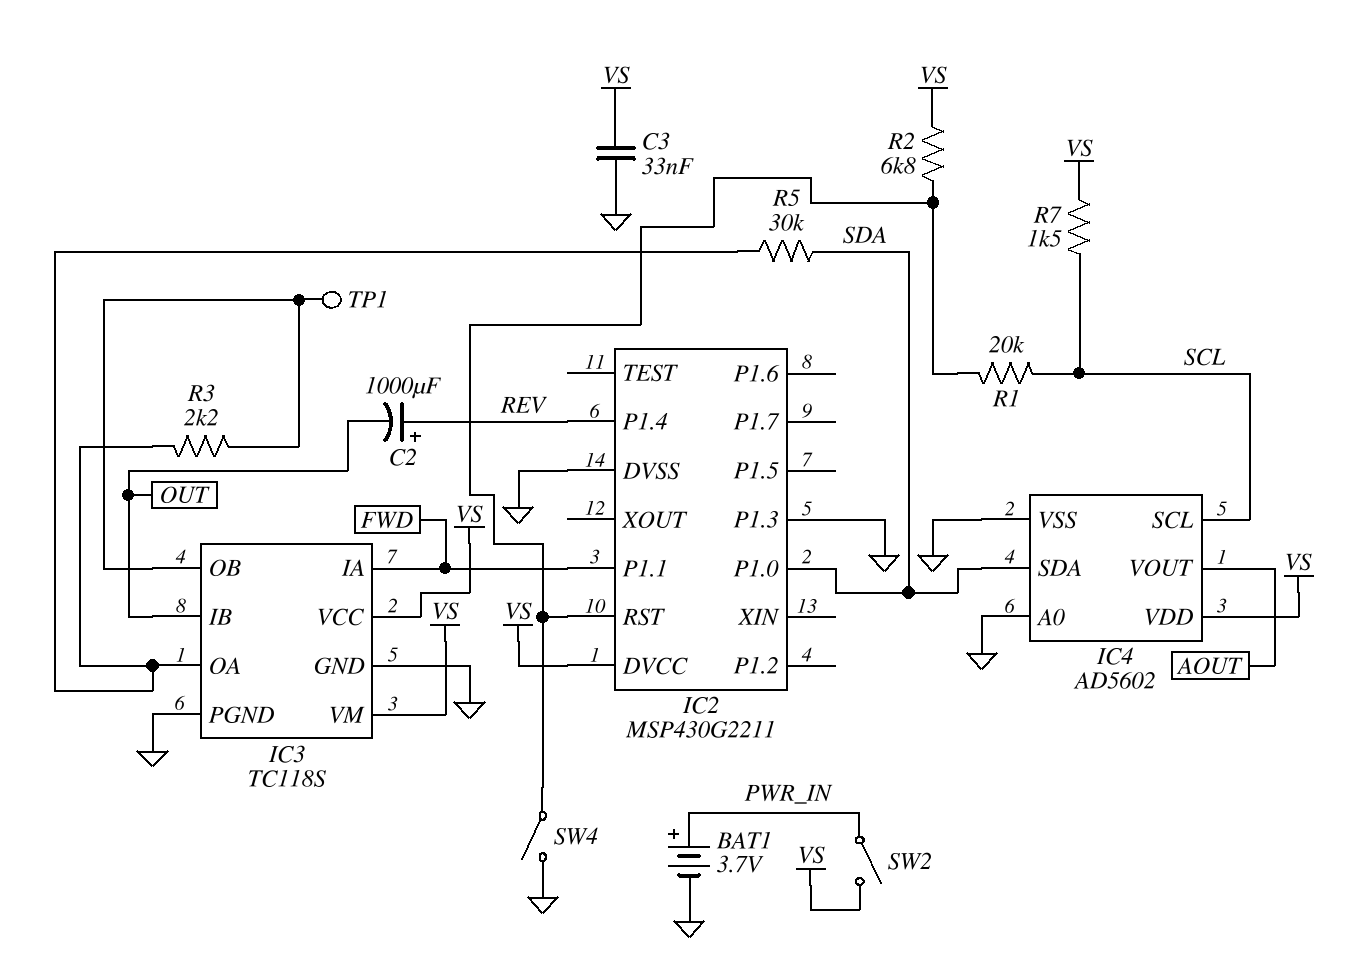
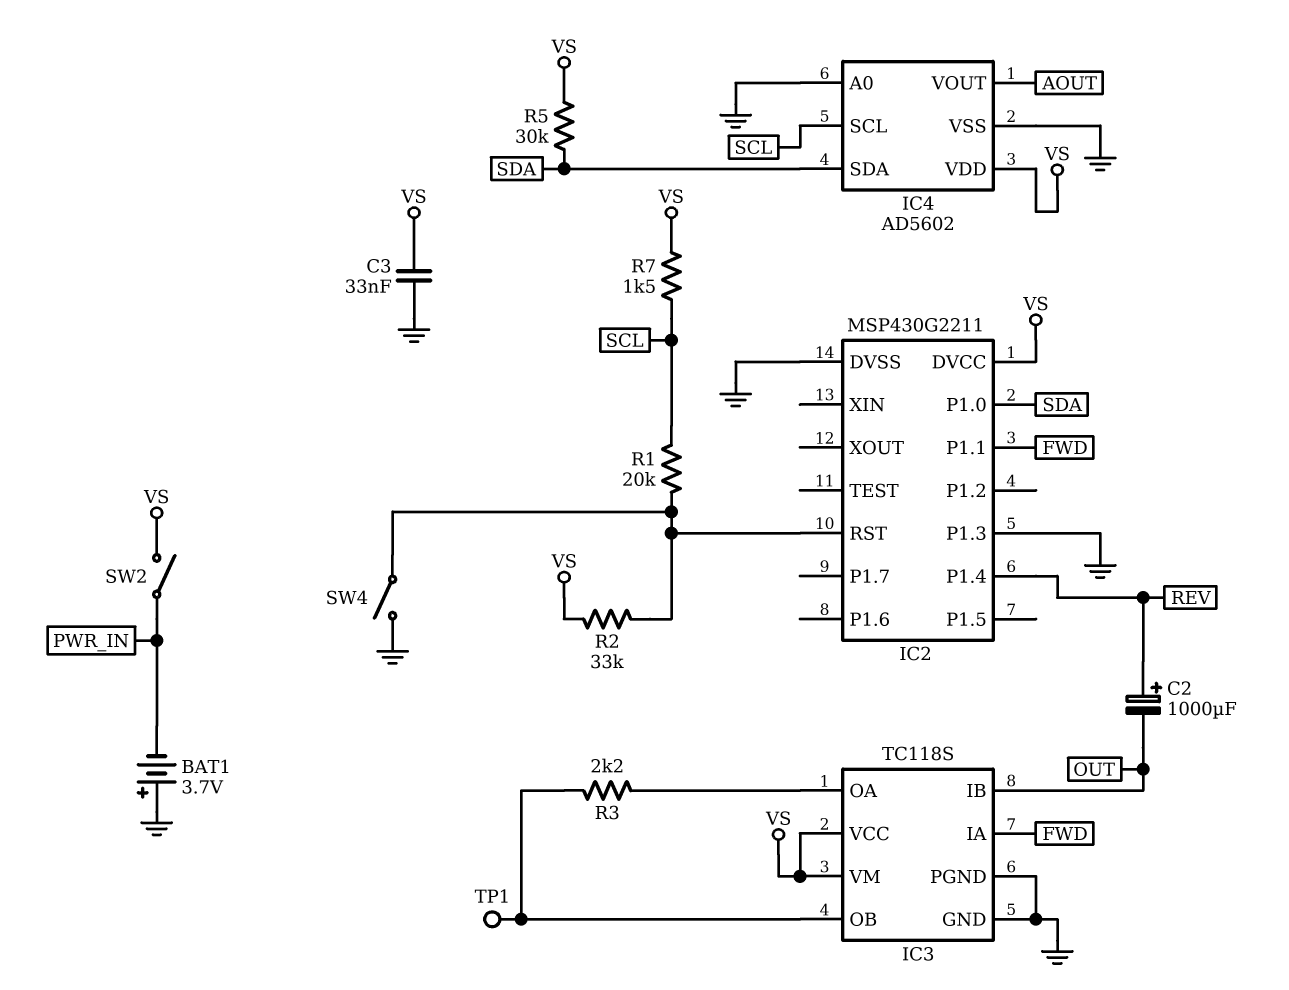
BAT1: 3.7V (plus PWR_IN, minus GND) -> 3.7V (plus GND, minus PWR_IN)
R2: 6.8k (IC2/RST, VS) -> 33k (IC2/RST, VS)
R5: 30k (IC3/OA, SDA) -> 30k (SDA, VS)

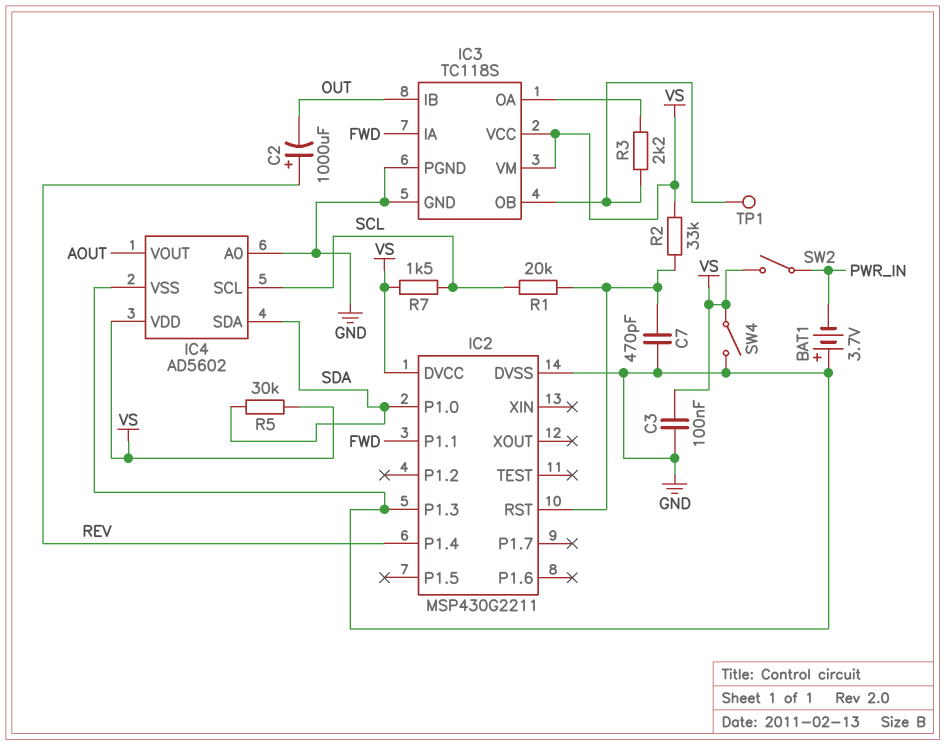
C3: 33nF (GND, VS) -> 100nF (GND, VS)
C7: none -> 470pF (GND, IC2/RST)
SW4: switch (GND, IC2/RST) -> switch (GND, VS)

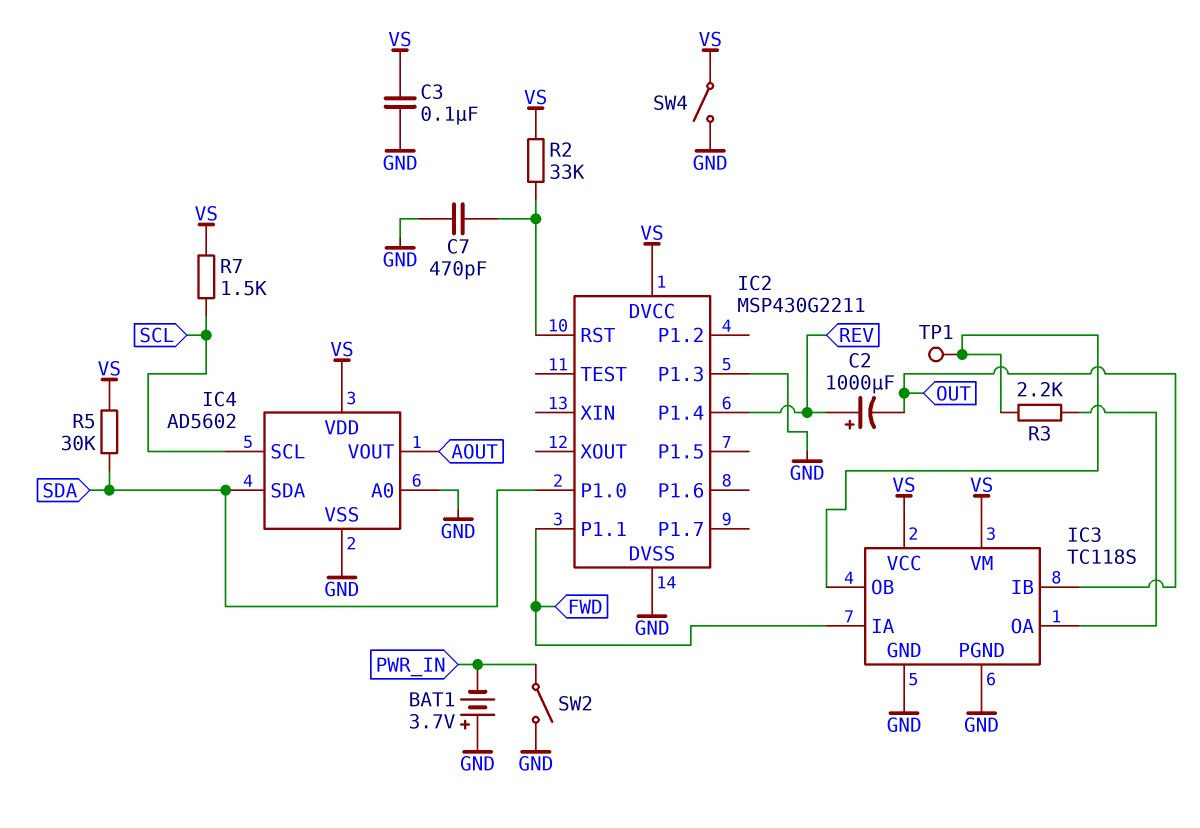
R1: 20k (IC2/RST, SCL) -> none
SW2: switch (PWR_IN, VS) -> switch (GND, PWR_IN)

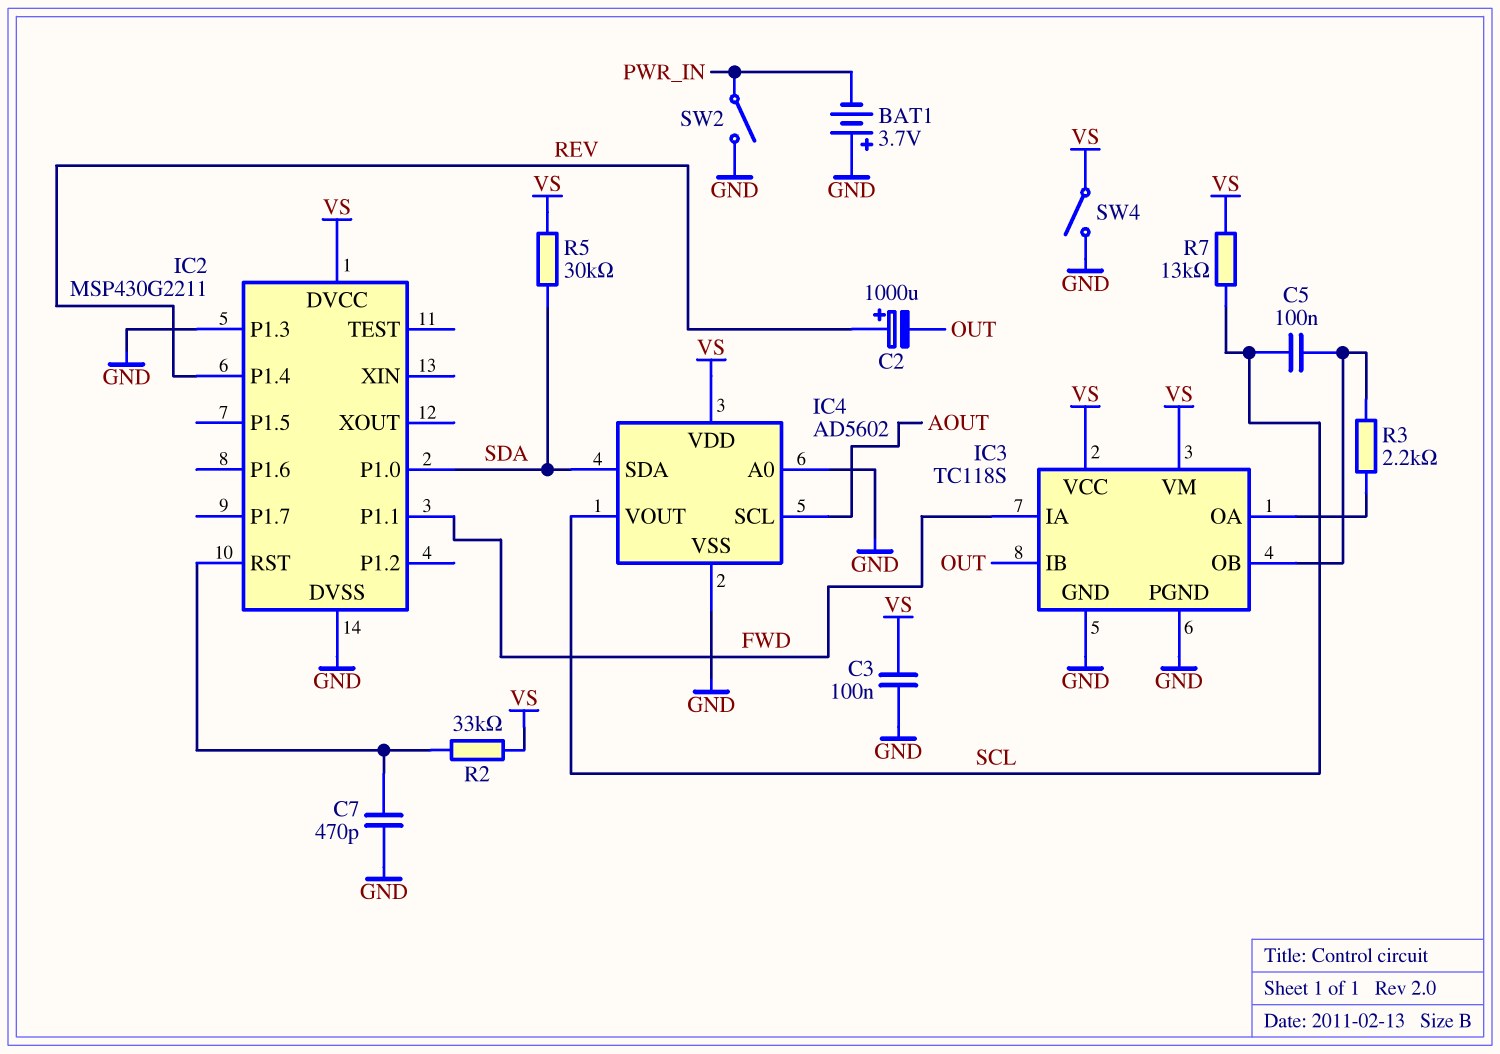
C5: none -> 100nF (IC3/OB, SCL)
IC4 pin SCL: SCL -> AOUT
IC4 pin VOUT: AOUT -> SCL
R7: 1.5k (SCL, VS) -> 13k (SCL, VS)
TP1: test point (IC3/OB) -> none

